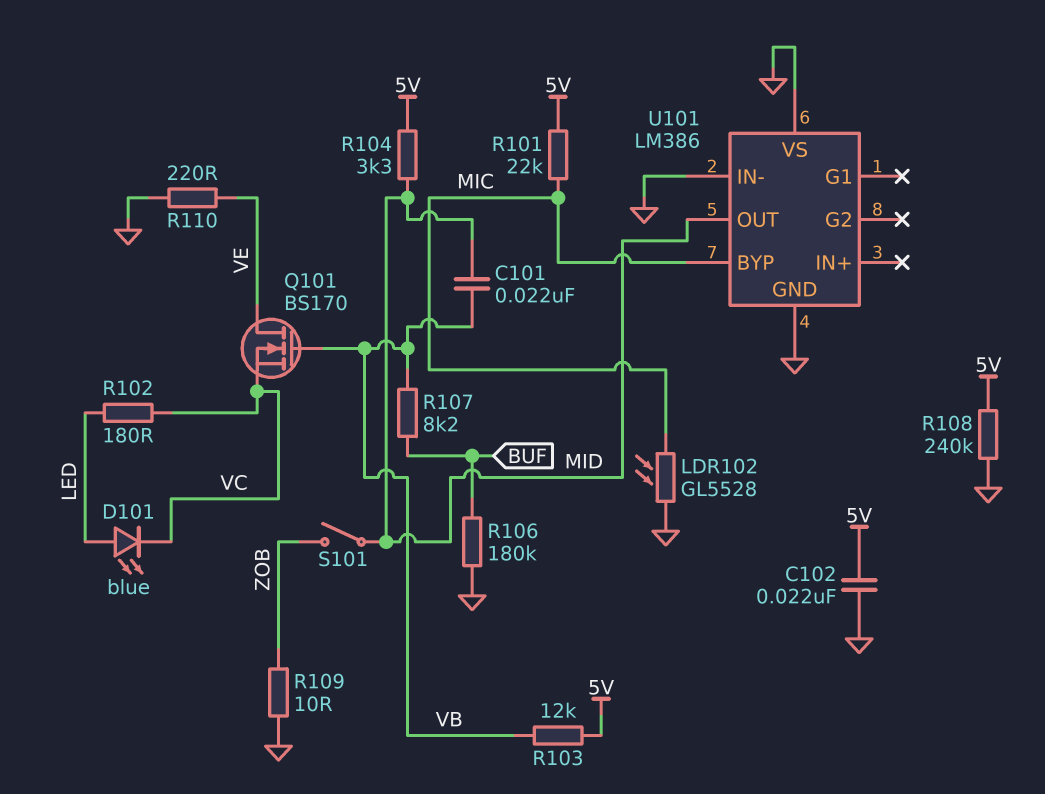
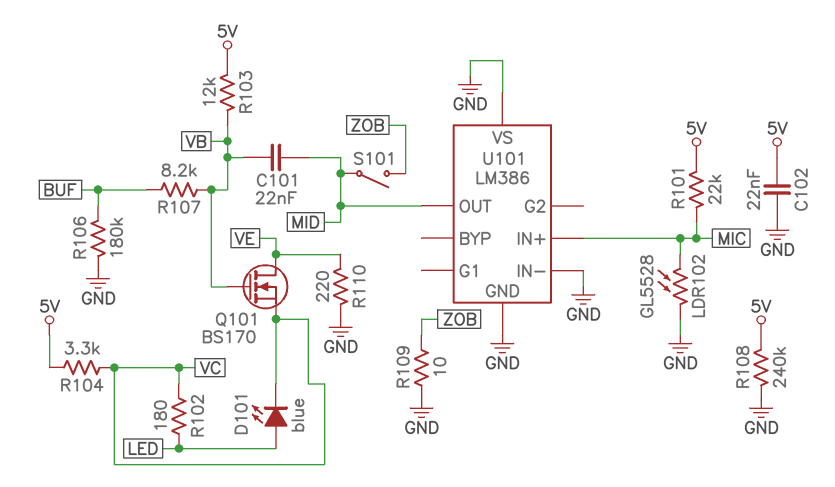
R104: 3.3k (5V, MID) -> 3.3k (5V, VC)
U101 pin BYP: MIC -> none
U101 pin IN+: none -> MIC

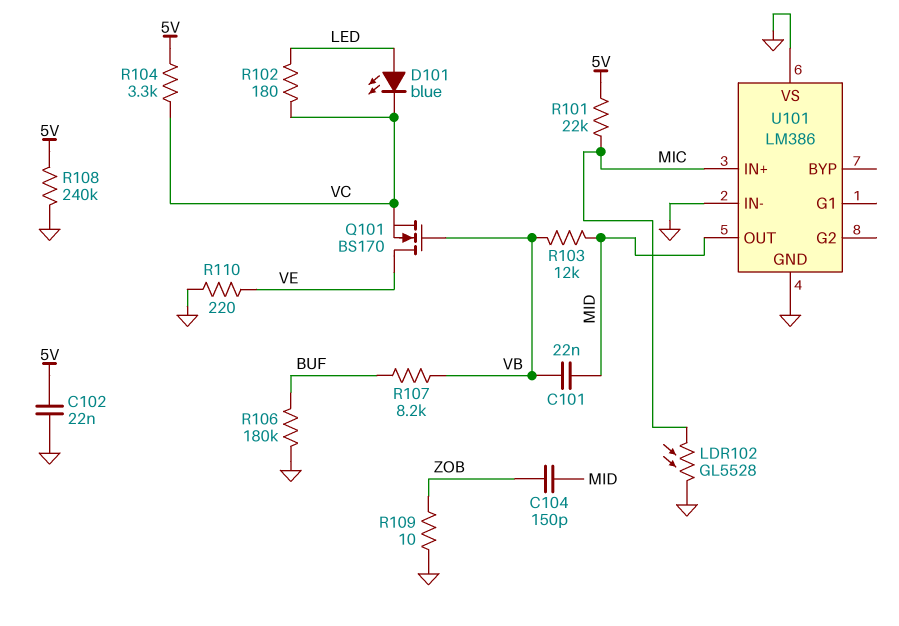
C104: none -> 150pF (MID, ZOB)
R103: 12k (5V, VB) -> 12k (MID, VB)
S101: switch (MID, ZOB) -> none

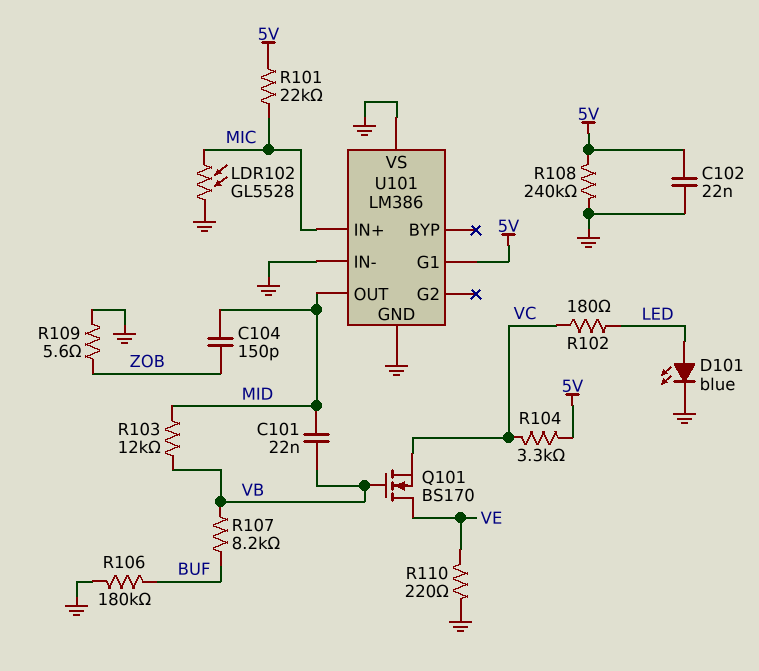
D101: LED blue (A LED, K VC) -> LED blue (A LED, K GND)
R109: 10 (GND, ZOB) -> 5.6 (GND, ZOB)
U101 pin G1: none -> 5V

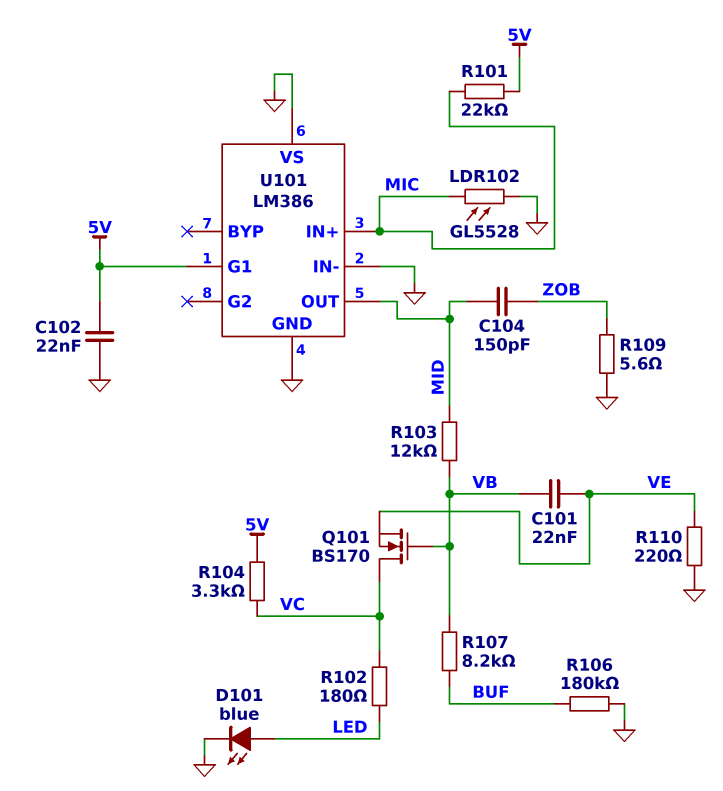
C101: 22nF (MID, VB) -> 22nF (VB, VE)
Q101: NMOS BS170 (G VB, D VE, S VC) -> NMOS BS170 (G VB, D VC, S VE)
R108: 240k (5V, GND) -> none

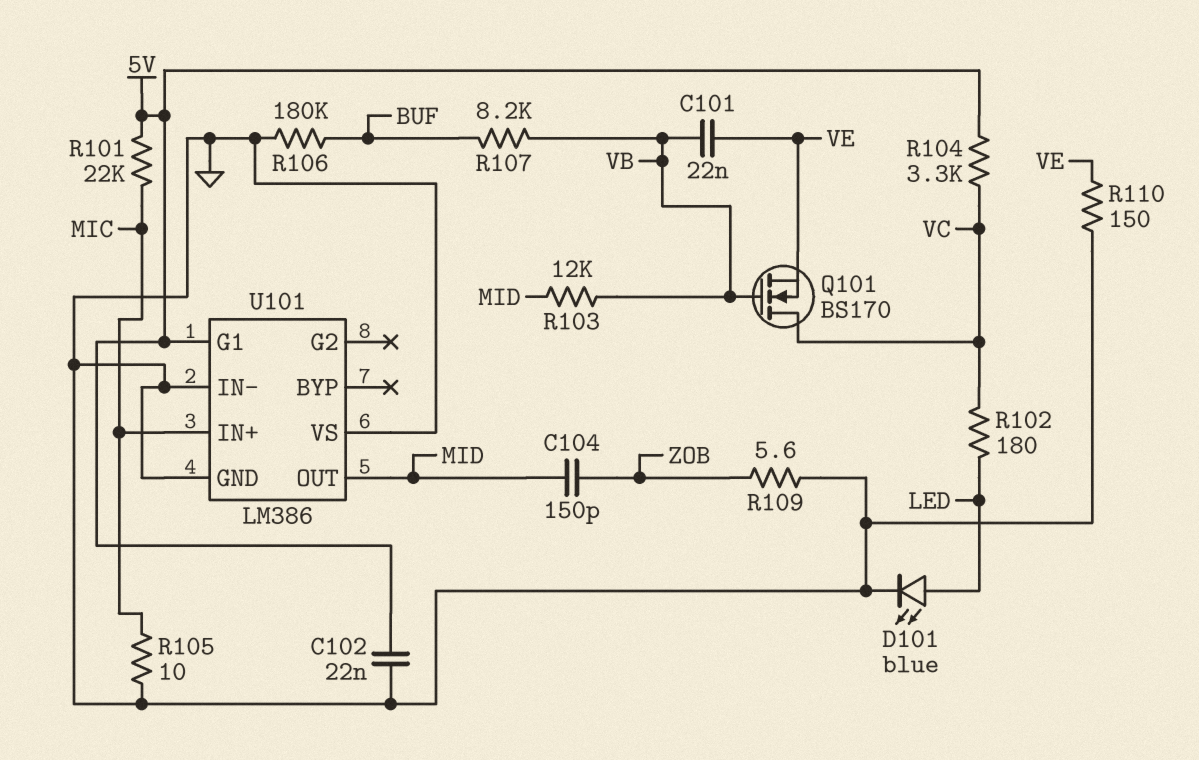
LDR102: GL5528 (GND, MIC) -> none
R105: none -> 10 (GND, MIC)
R110: 220 (GND, VE) -> 150 (GND, VE)

